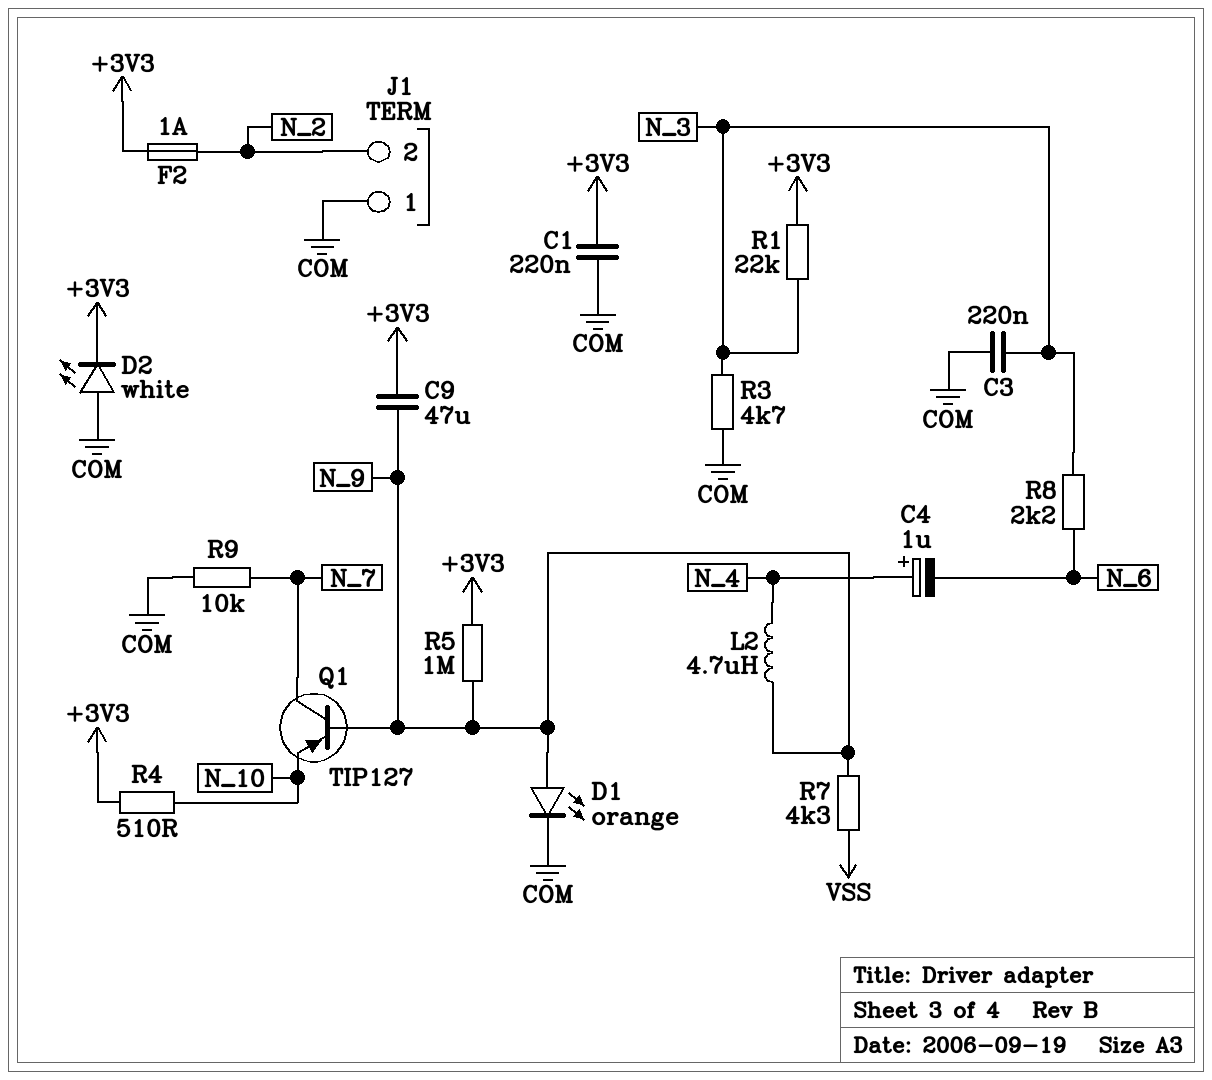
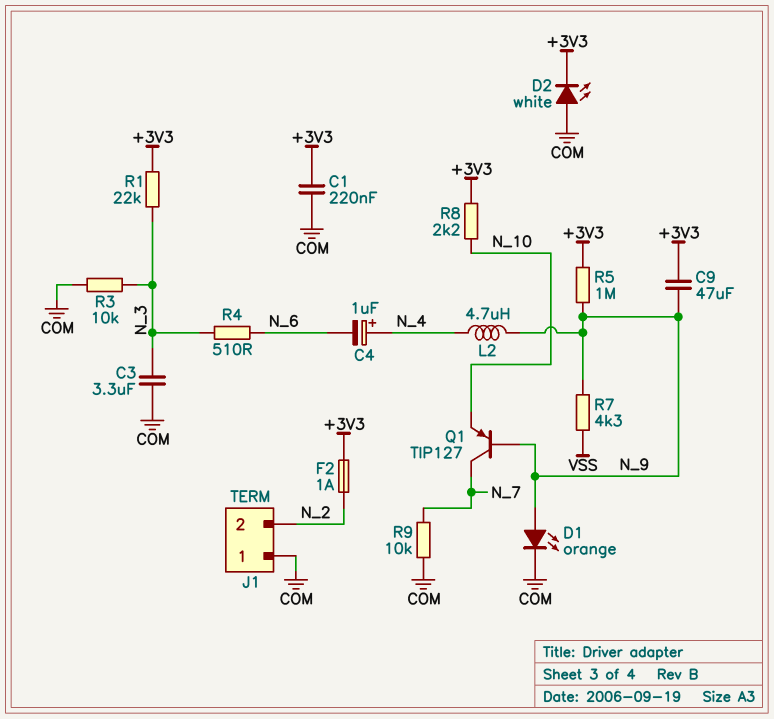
C3: 220nF (COM, N_3) -> 3.3uF (COM, N_3)
R3: 4.7k (COM, N_3) -> 10k (COM, N_3)
R4: 510 (+3V3, N_10) -> 510 (N_3, N_6)
R8: 2.2k (N_3, N_6) -> 2.2k (+3V3, N_10)

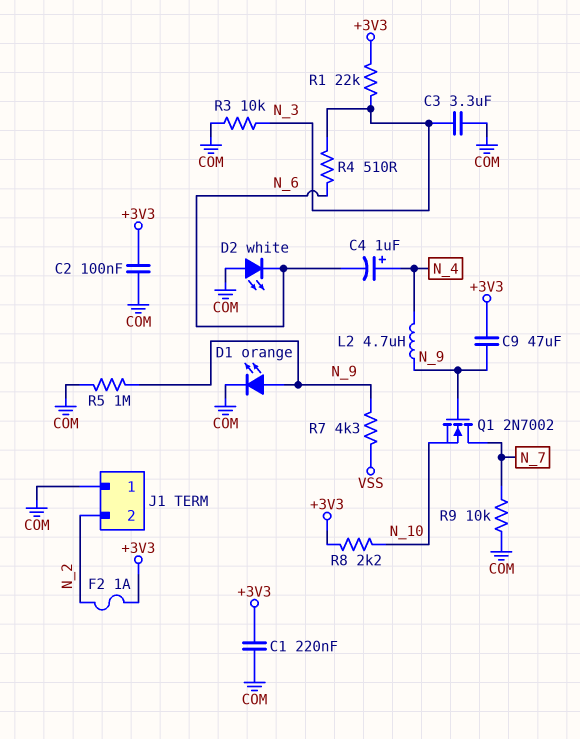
C2: none -> 100nF (+3V3, COM)
D2: LED white (A COM, K +3V3) -> LED white (A COM, K N_6)
Q1: PNP TIP127 (B N_9, C N_7, E N_10) -> NMOS 2N7002 (G N_9, D N_7, S N_10)
R5: 1M (+3V3, N_9) -> 1M (COM, N_9)

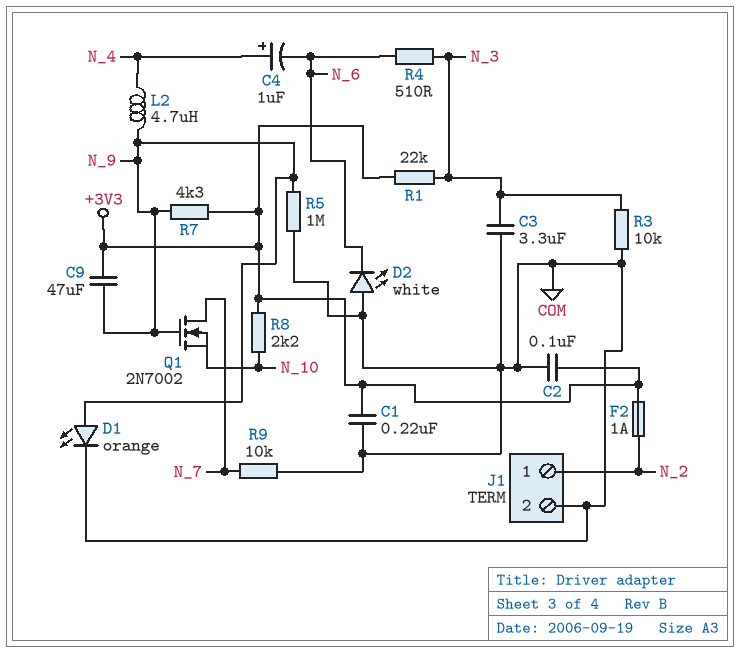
J1 pin 1: COM -> N_2
J1 pin 2: N_2 -> COM
R7: 4.3k (N_9, VSS) -> 4.3k (+3V3, N_9)

